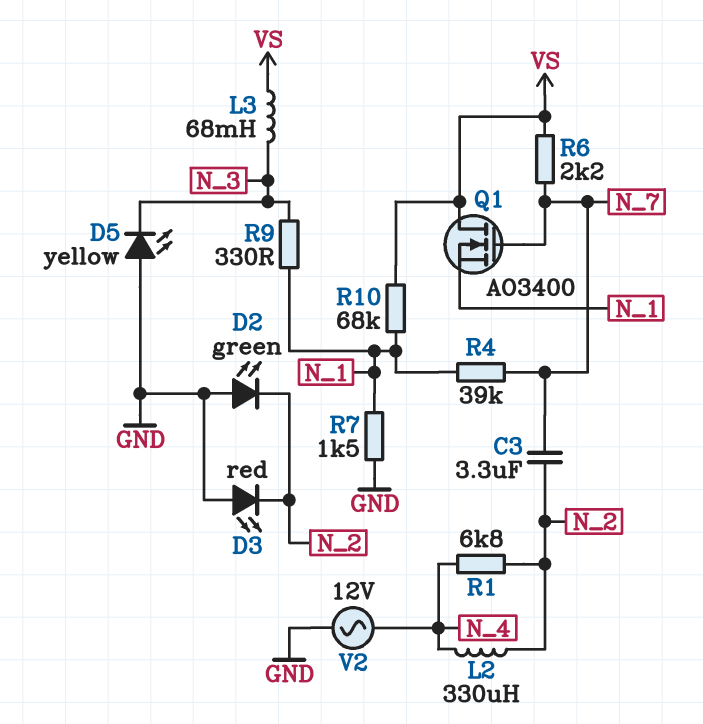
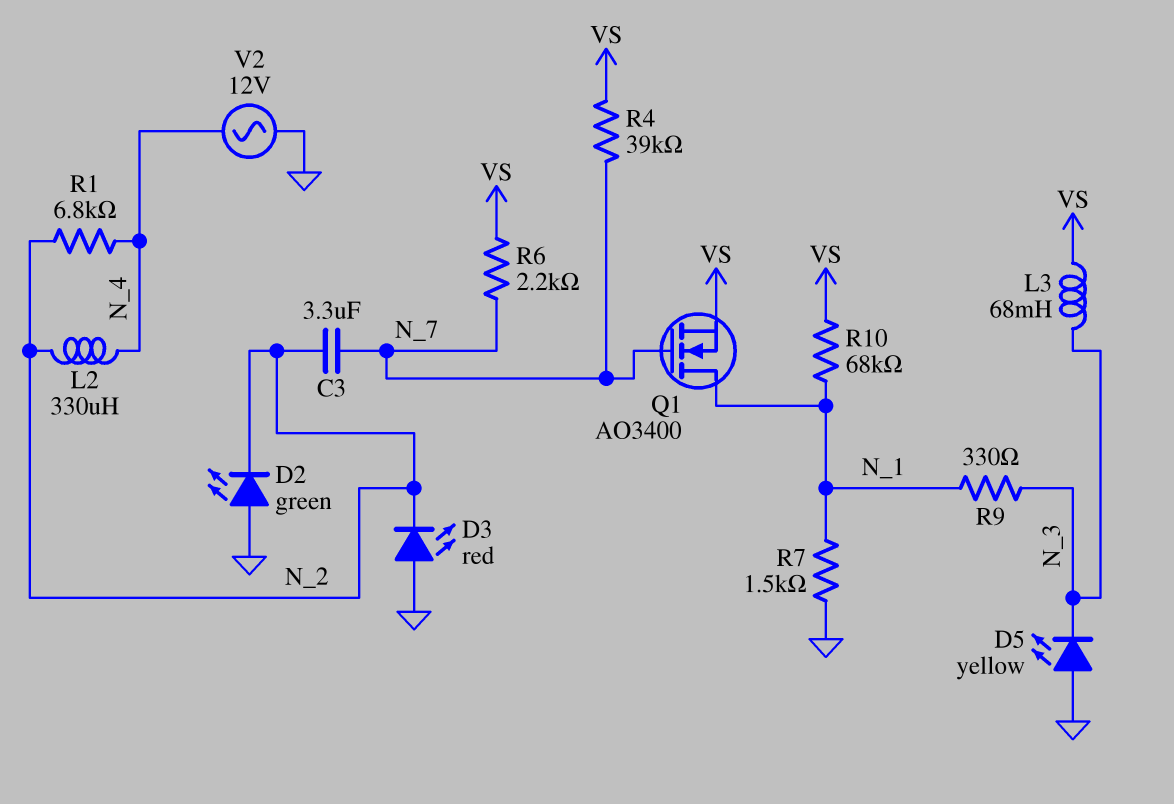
Q1: NMOS AO3400 (G N_7, D VS, S N_1) -> NMOS AO3400 (G N_7, D N_1, S VS)
R4: 39k (N_1, N_7) -> 39k (N_7, VS)

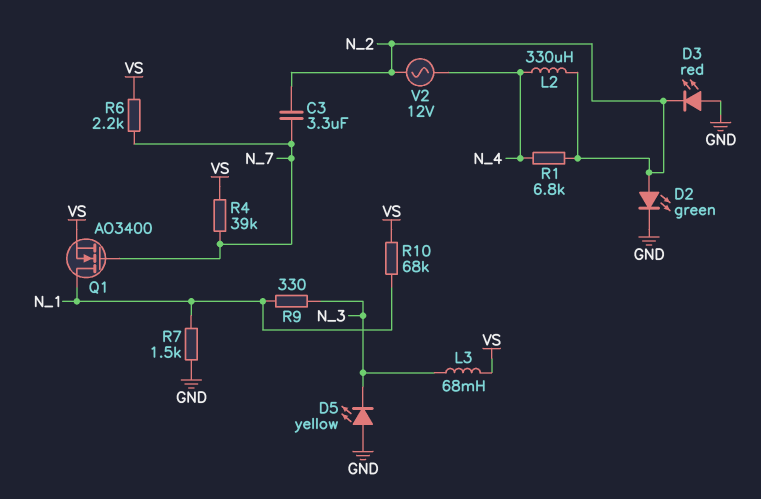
D2: LED green (A GND, K N_2) -> LED green (A N_2, K GND)
V2: AC 12V (GND, N_4) -> AC 12V (N_2, N_4)

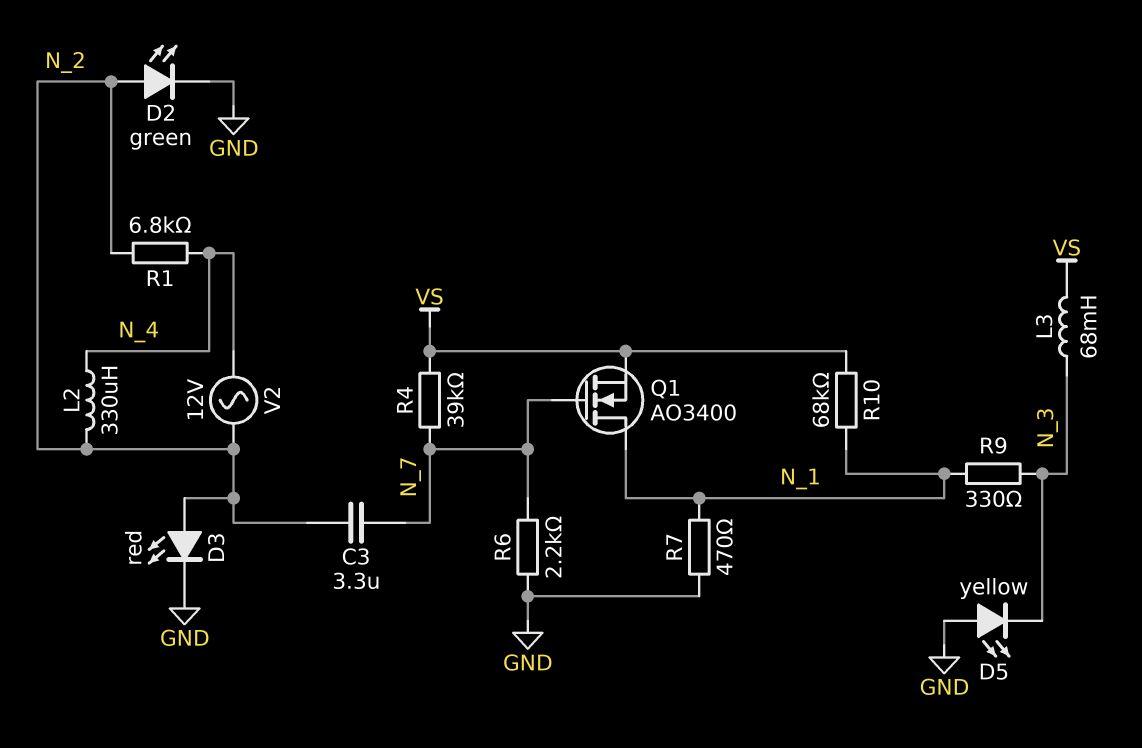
D3: LED red (A GND, K N_2) -> LED red (A N_2, K GND)
R6: 2.2k (N_7, VS) -> 2.2k (GND, N_7)
R7: 1.5k (GND, N_1) -> 470 (GND, N_1)

